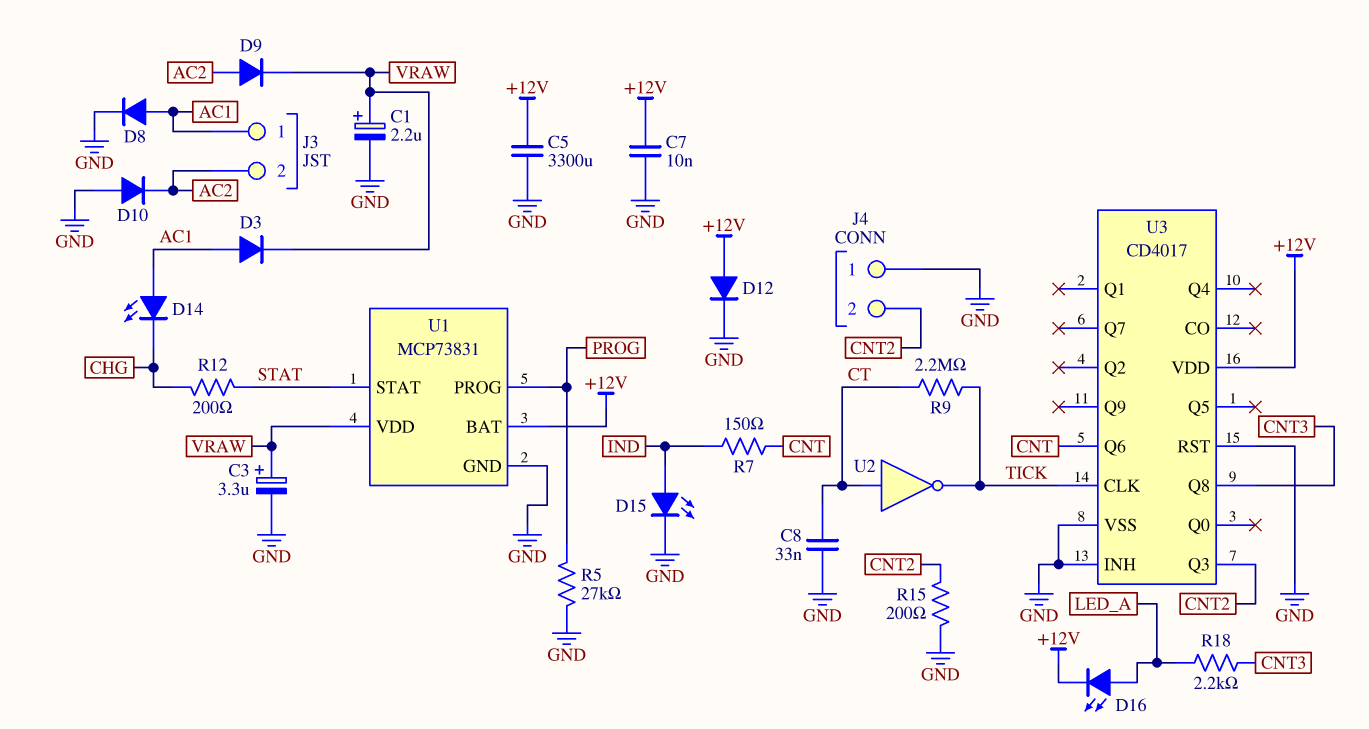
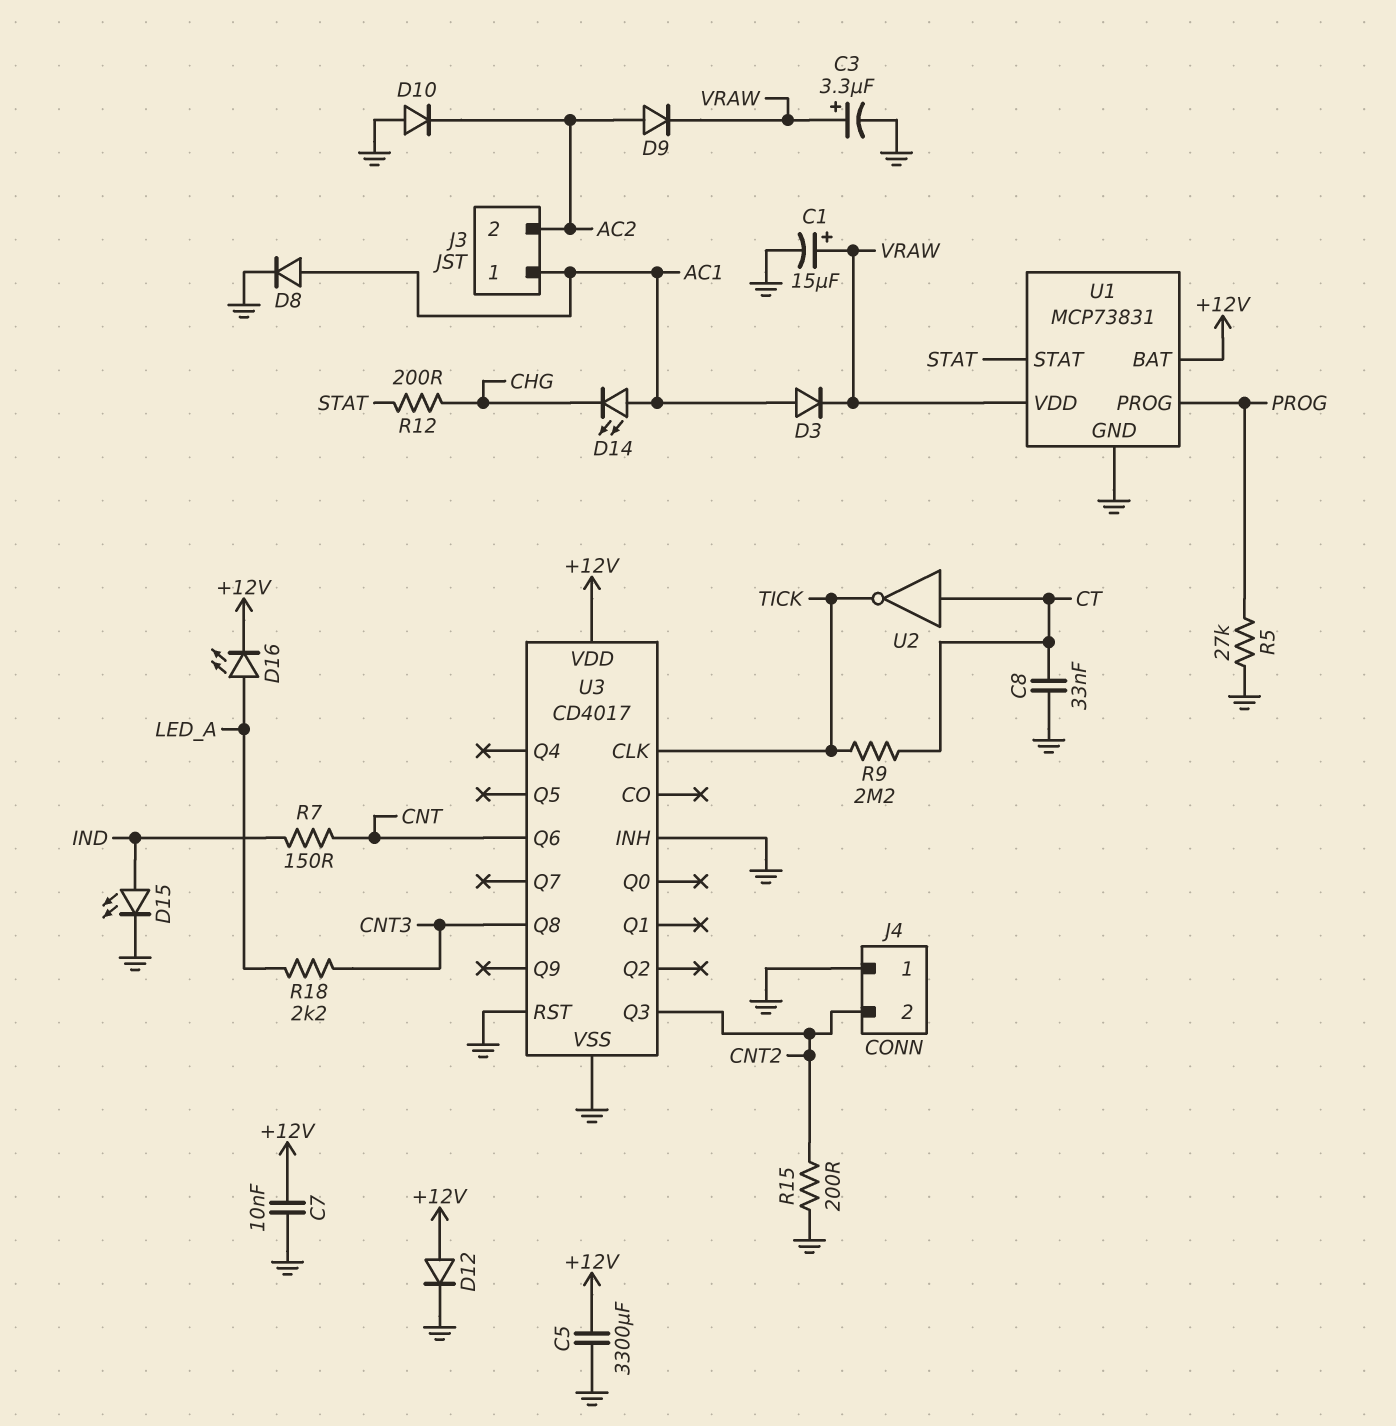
C1: 2.2uF (plus VRAW, minus GND) -> 15uF (plus VRAW, minus GND)

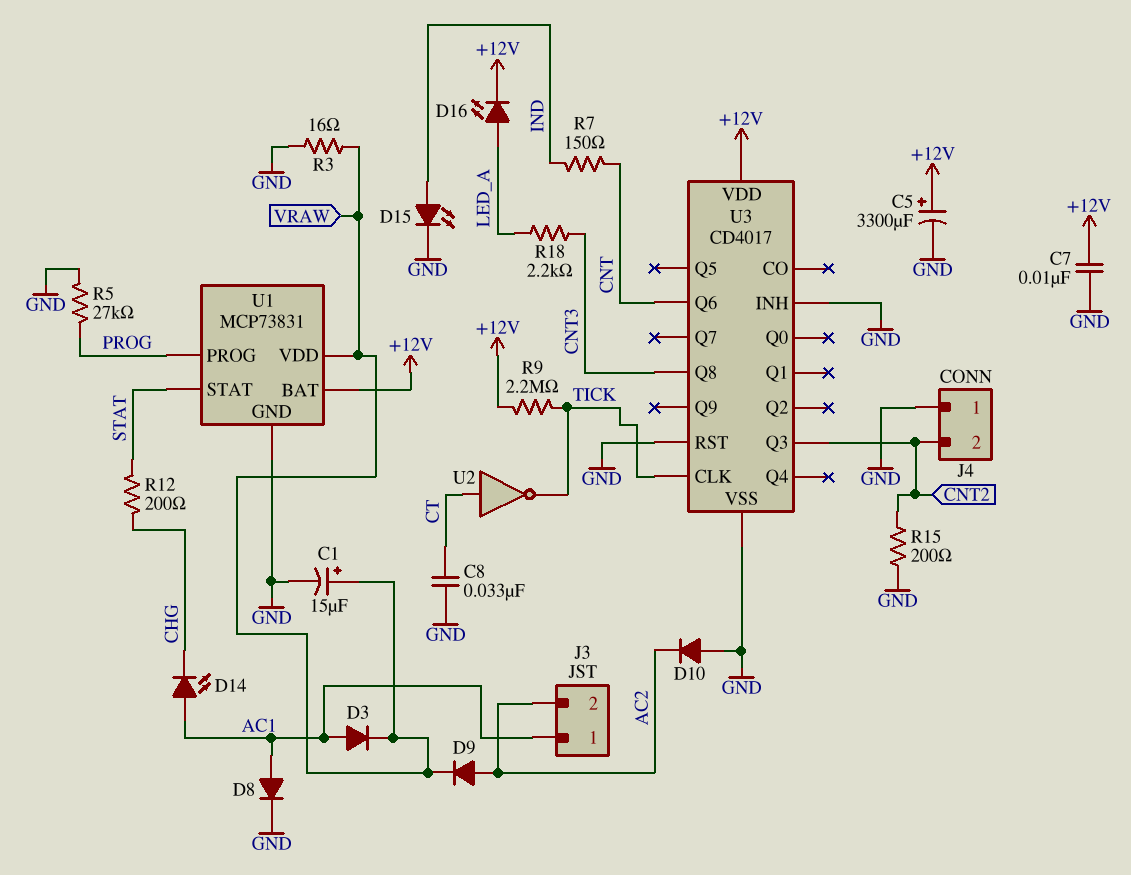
C3: 3.3uF (plus VRAW, minus GND) -> none
C5: 3300uF (+12V, GND) -> 3300uF (plus +12V, minus GND)
D12: diode (A +12V, K GND) -> none
R3: none -> 16 (GND, VRAW)
R9: 2.2M (CT, TICK) -> 2.2M (+12V, TICK)

